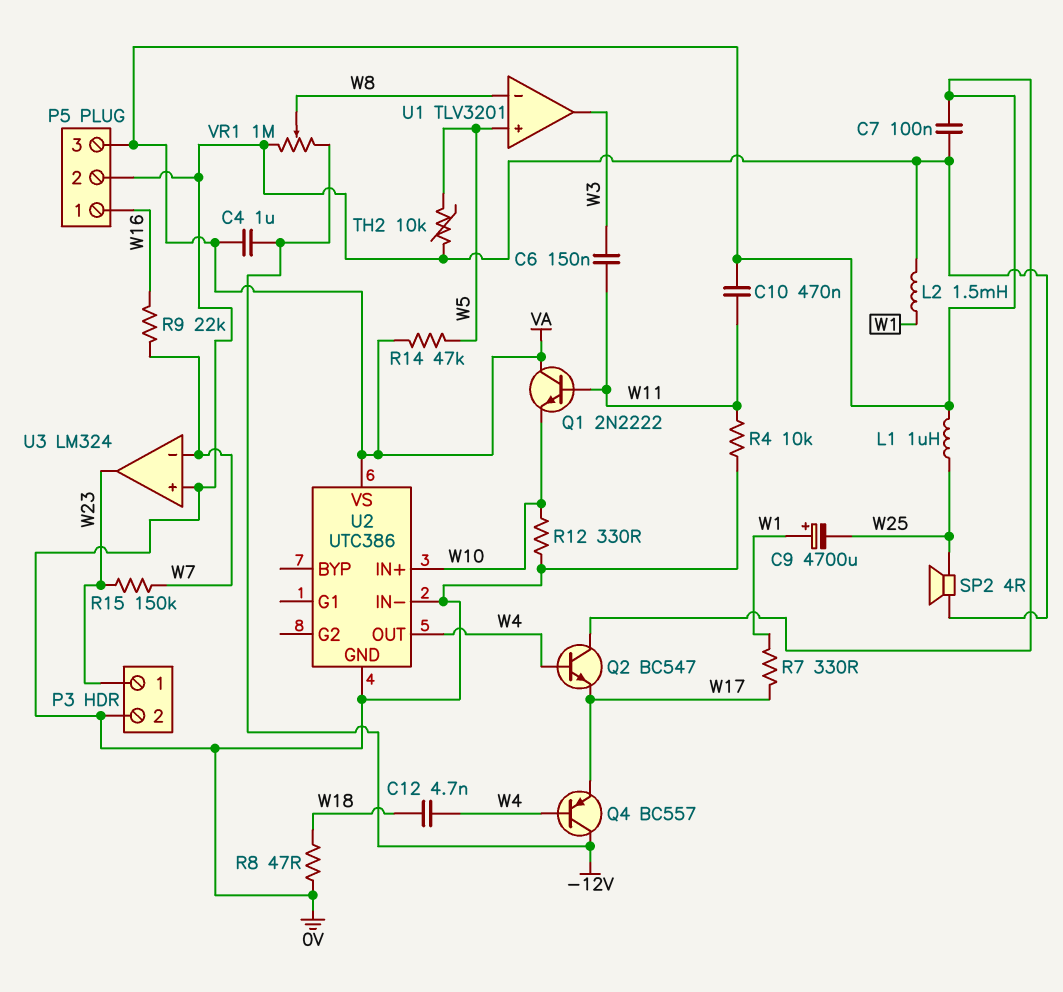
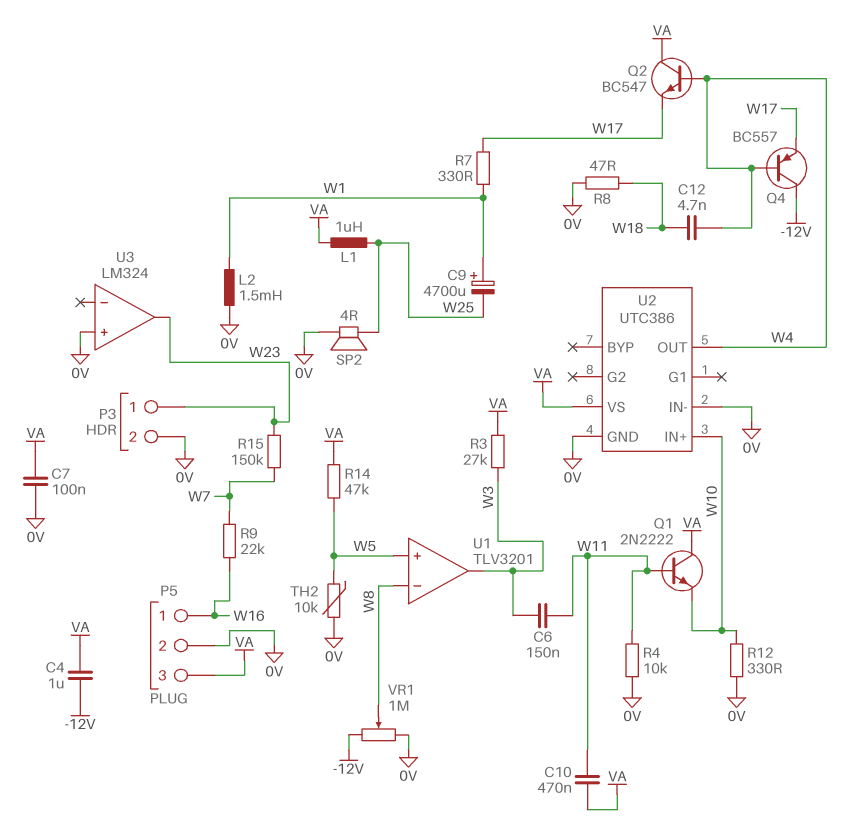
R3: none -> 27k (VA, W3)
U3 pin in-: W7 -> none

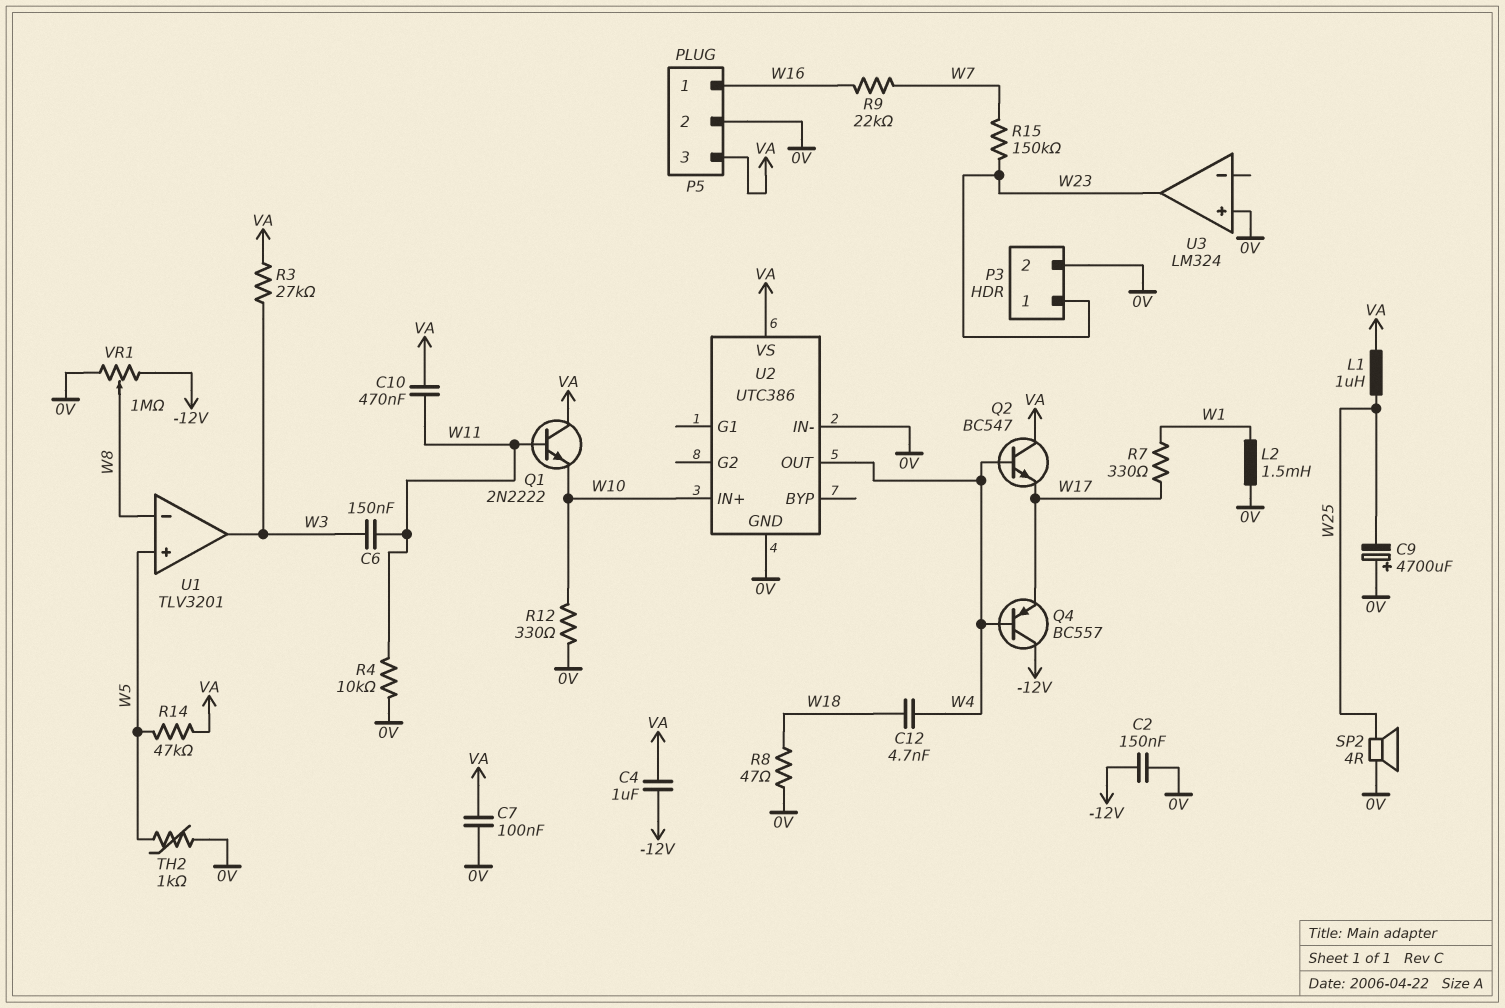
C2: none -> 150nF (-12V, 0V)
C9: 4700uF (plus W1, minus W25) -> 4700uF (plus 0V, minus W25)
TH2: 10k (0V, W5) -> 1k (0V, W5)

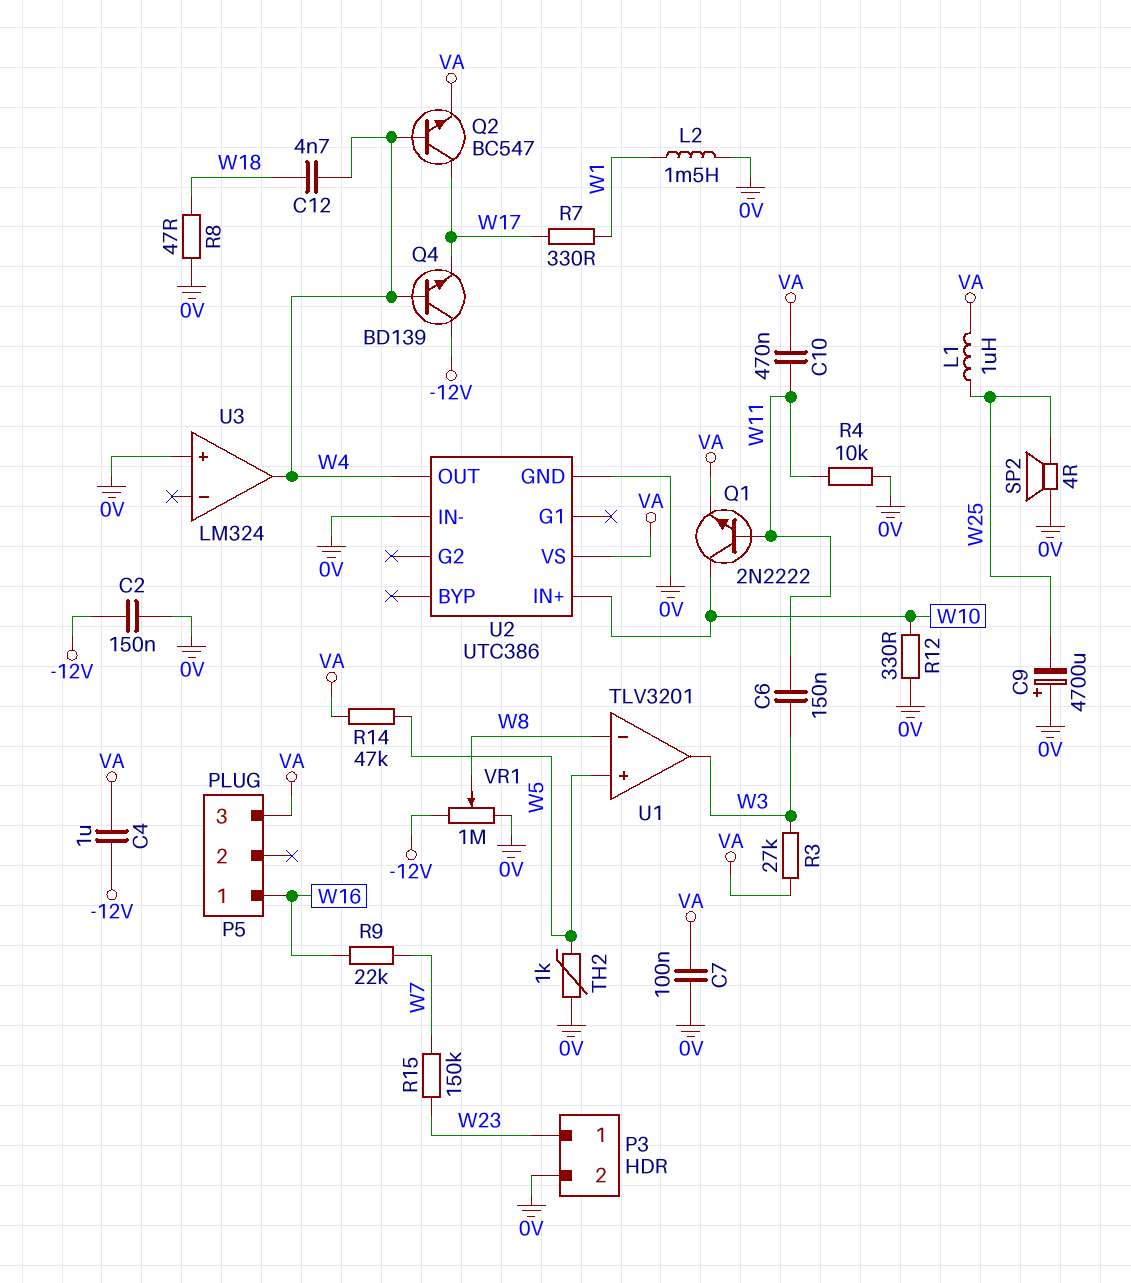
P5 pin 2: 0V -> none
Q1: NPN 2N2222 (B W11, C VA, E W10) -> NPN 2N2222 (B W11, C W10, E VA)
Q2: NPN BC547 (B W4, C VA, E W17) -> NPN BC547 (B W4, C W17, E VA)
Q4: PNP BC557 (B W4, C -12V, E W17) -> NPN BD139 (B W4, C -12V, E W17)
U3 pin out: W23 -> W4

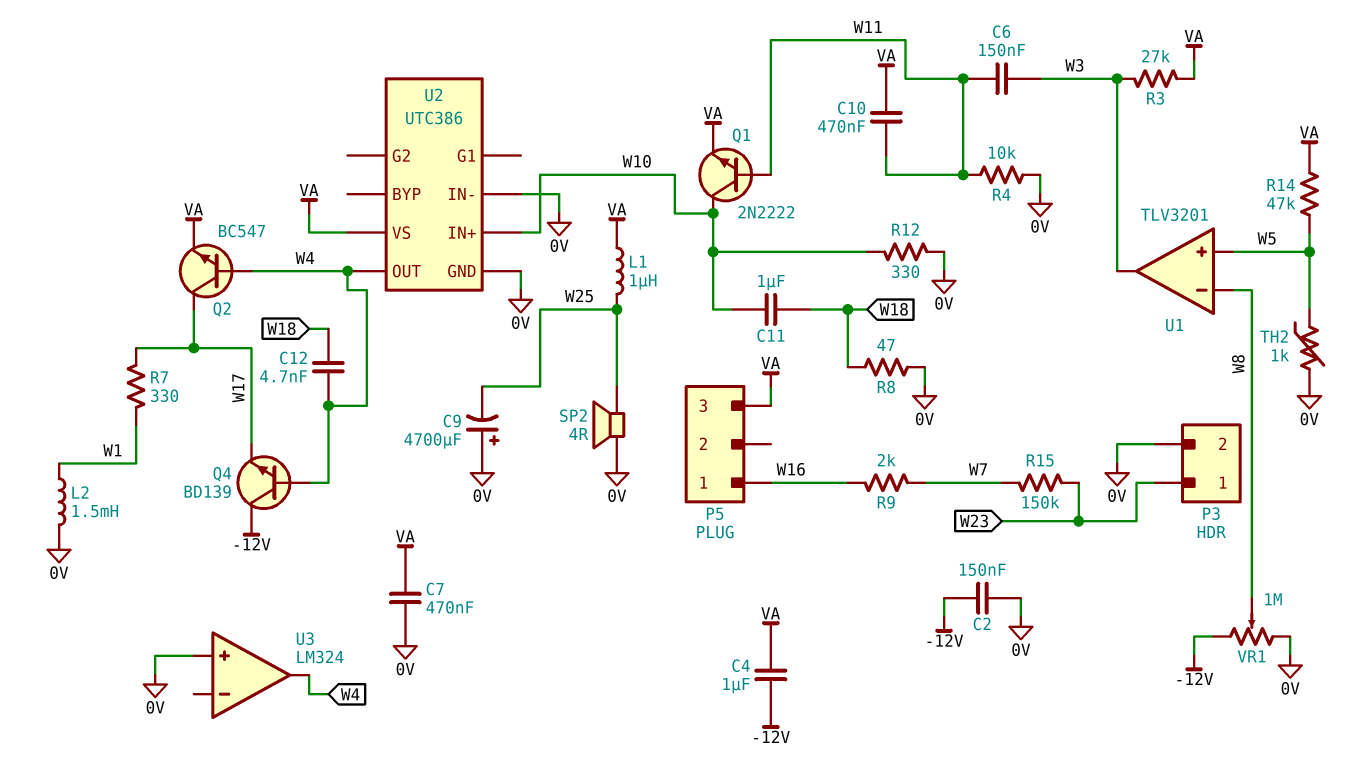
C7: 100nF (0V, VA) -> 470nF (0V, VA)
C11: none -> 1uF (W10, W18)
R9: 22k (W7, W16) -> 2k (W7, W16)

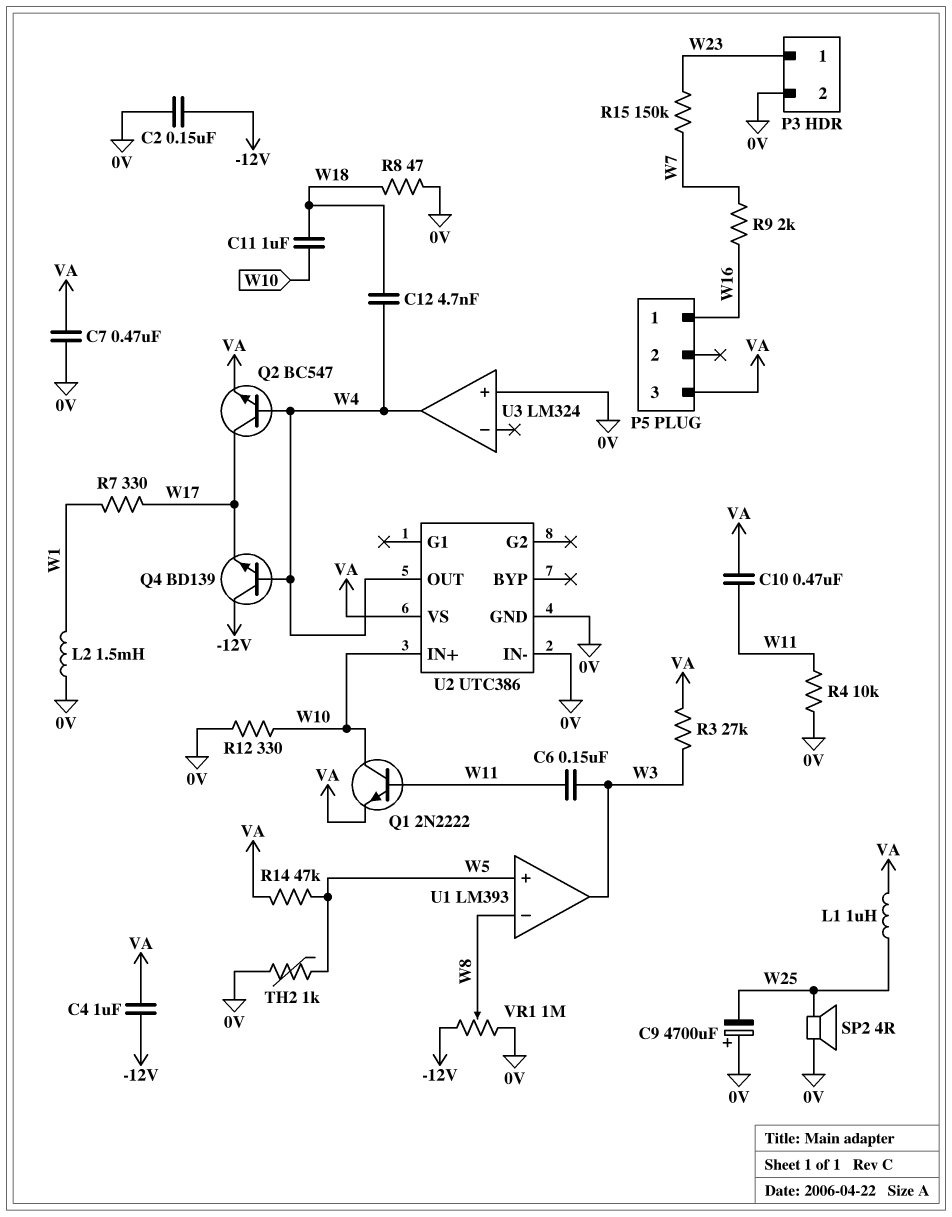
U1: TLV3201 -> LM393

